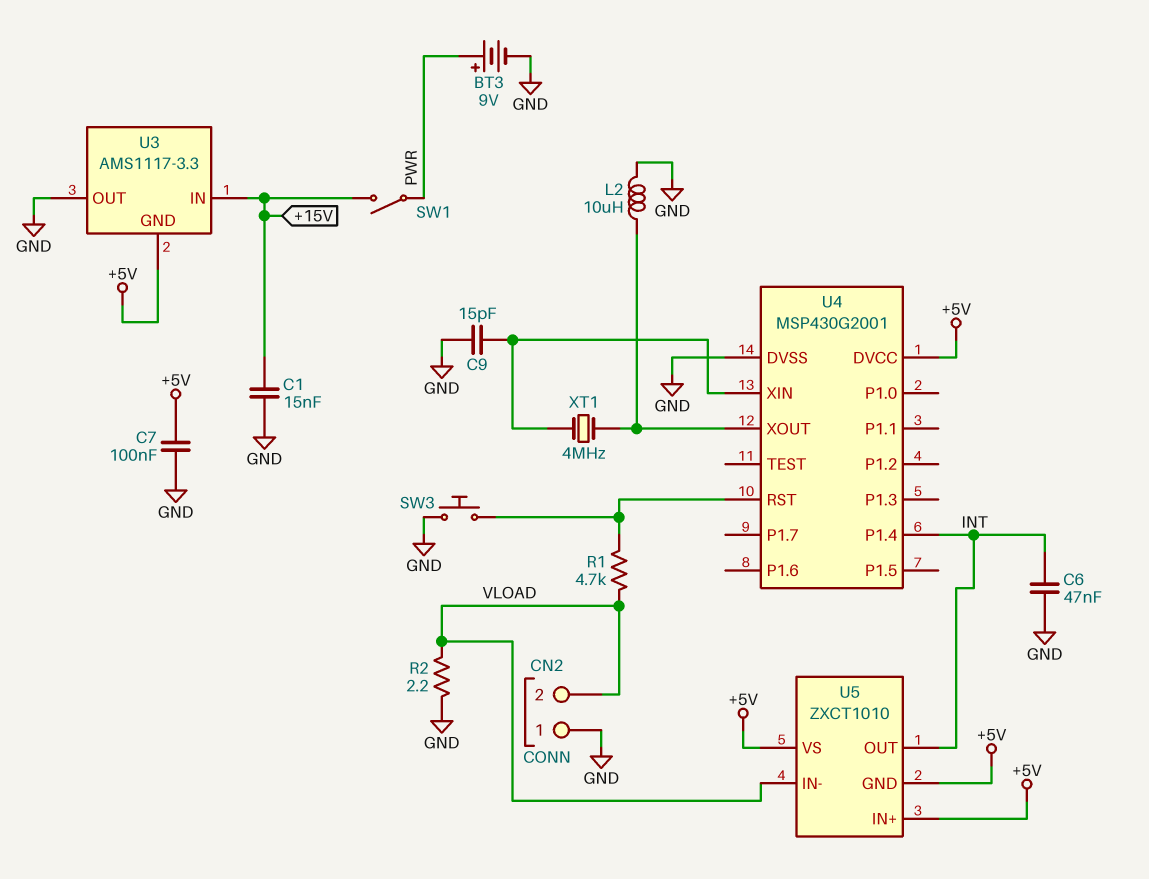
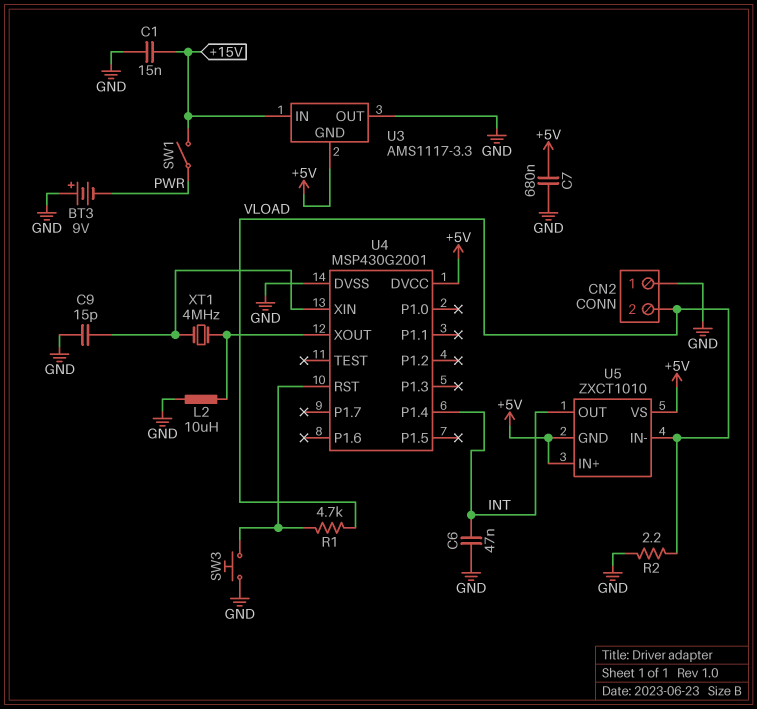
BT3: 9V (plus PWR, minus GND) -> 9V (plus GND, minus PWR)
C7: 100nF (+5V, GND) -> 680nF (+5V, GND)

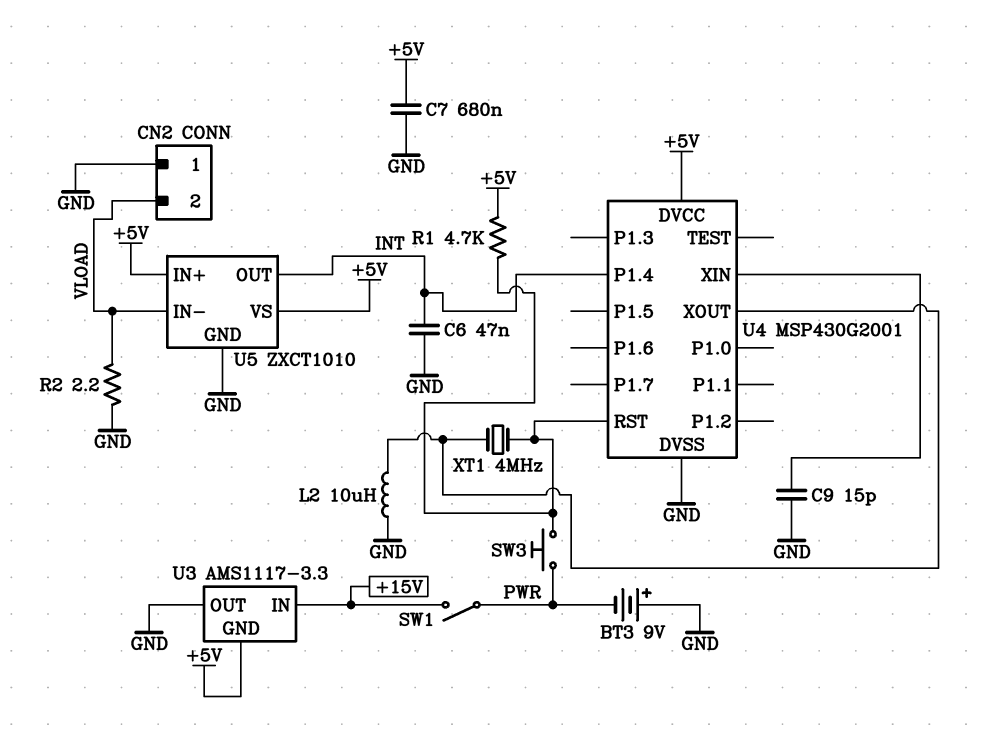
C1: 15nF (+15V, GND) -> none
R1: 4.7k (U4/RST, VLOAD) -> 4.7k (+5V, U4/RST)
SW3: button (GND, U4/RST) -> button (PWR, U4/RST)
U5 pin GND: +5V -> GND
XT1: 4MHz (U4/XIN, U4/XOUT) -> 4MHz (U4/RST, U4/XOUT)

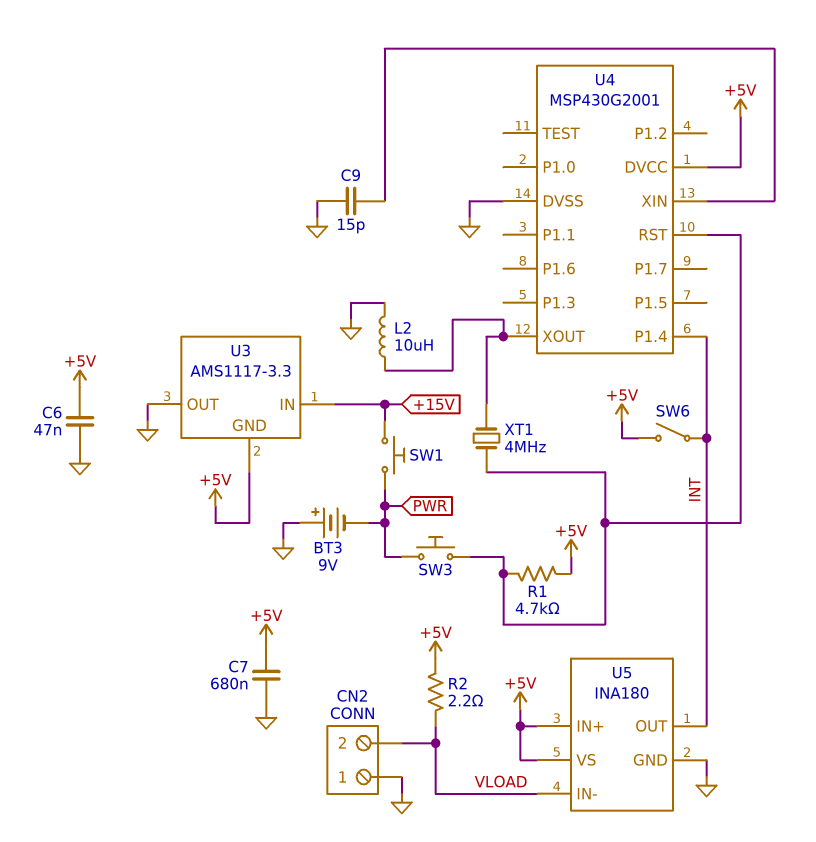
C6: 47nF (GND, INT) -> 47nF (+5V, GND)
R2: 2.2 (GND, VLOAD) -> 2.2 (+5V, VLOAD)
SW1: switch (+15V, PWR) -> button (+15V, PWR)
SW6: none -> switch (+5V, INT)
U5: ZXCT1010 -> INA180

